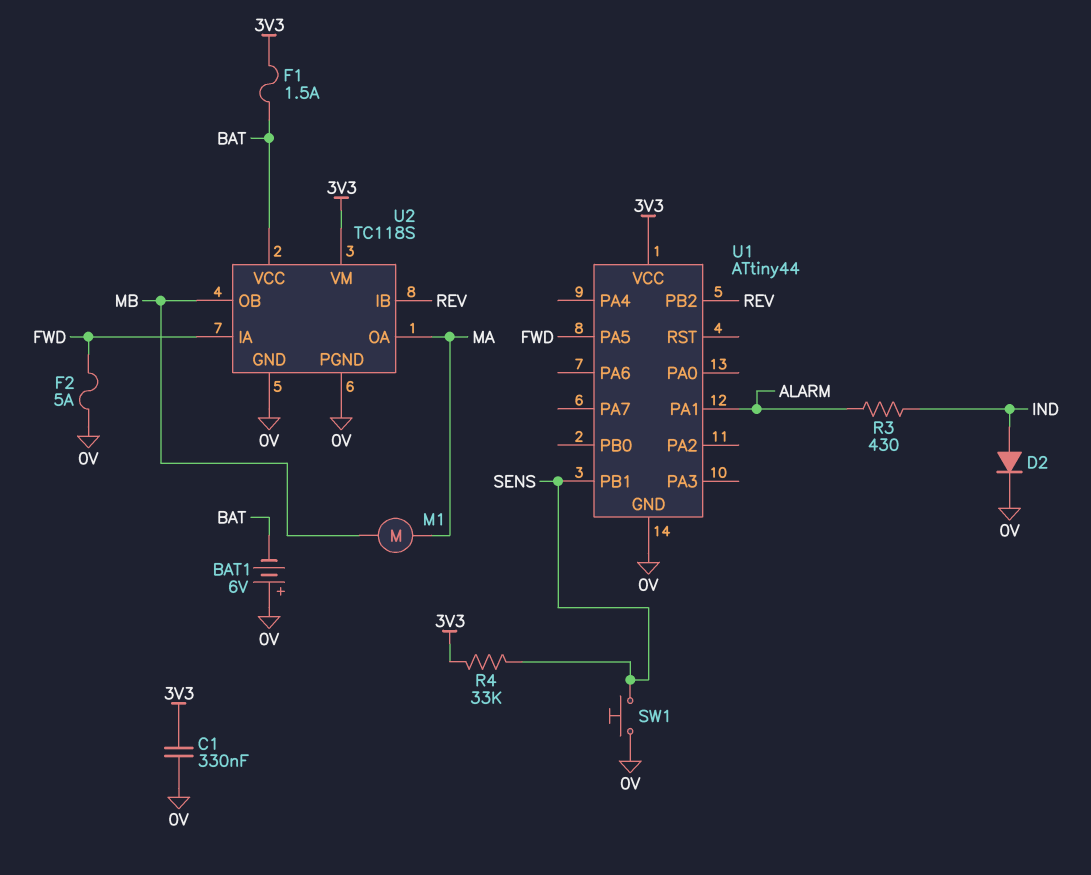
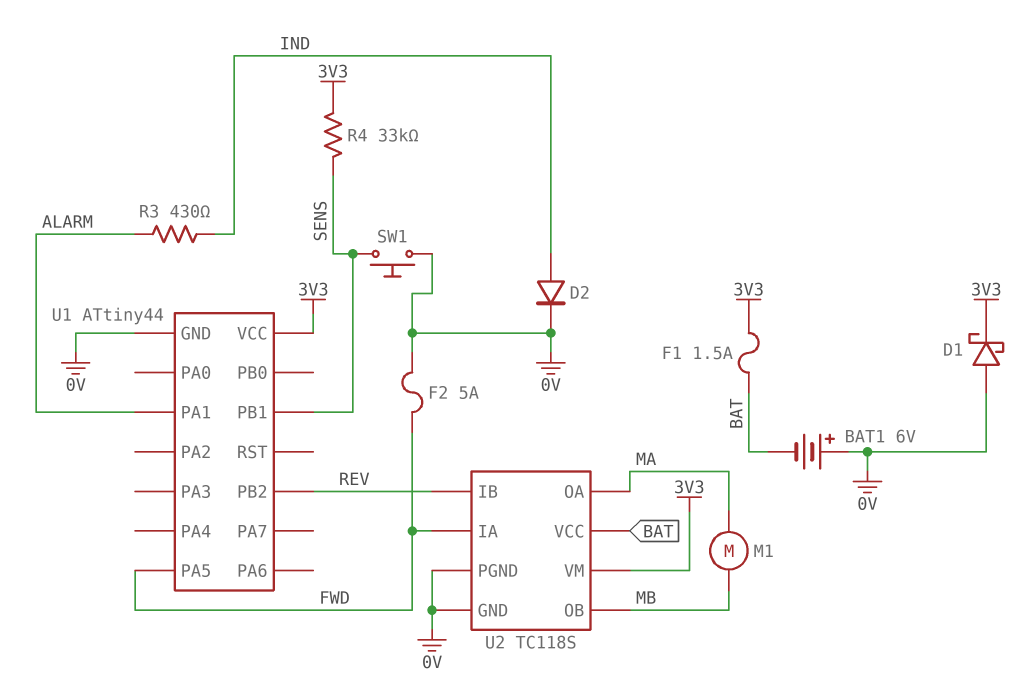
C1: 330nF (0V, 3V3) -> none
D1: none -> schottky (A 0V, K 3V3)

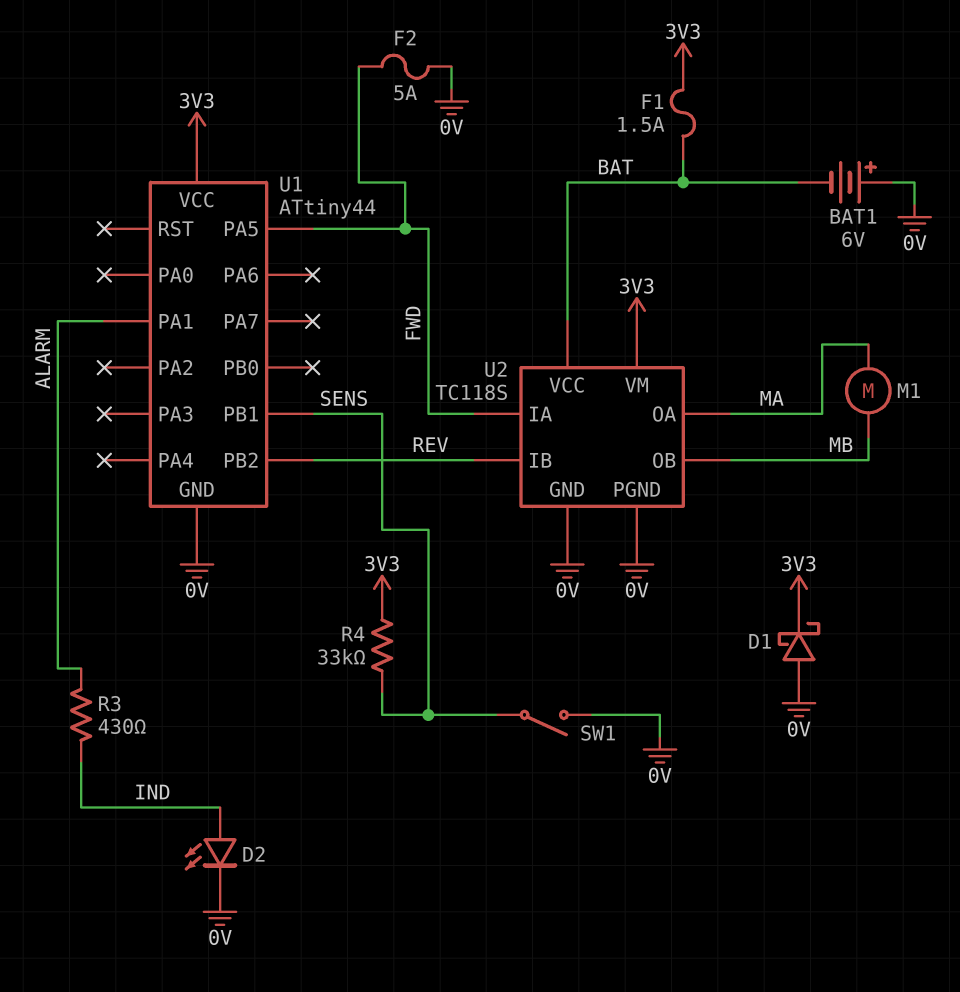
D2: diode (A IND, K 0V) -> LED (A IND, K 0V)
SW1: button (0V, SENS) -> switch (0V, SENS)

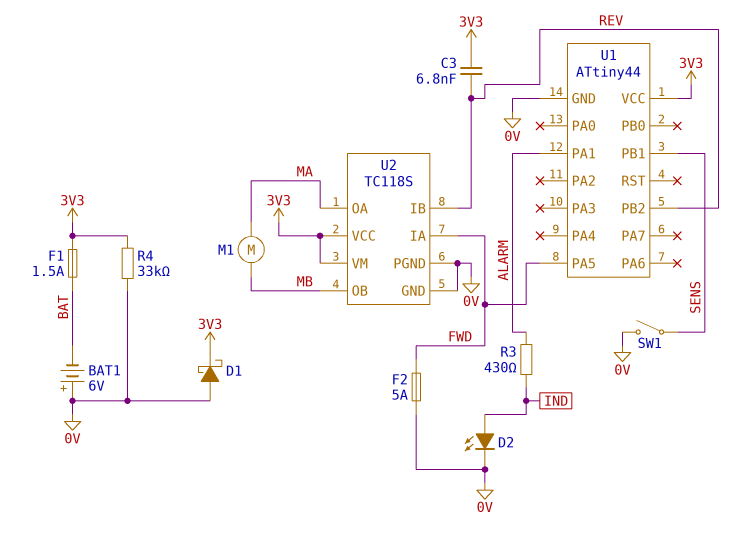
C3: none -> 6.8nF (3V3, REV)
R4: 33k (3V3, SENS) -> 33k (0V, 3V3)
U2 pin VCC: BAT -> 3V3

